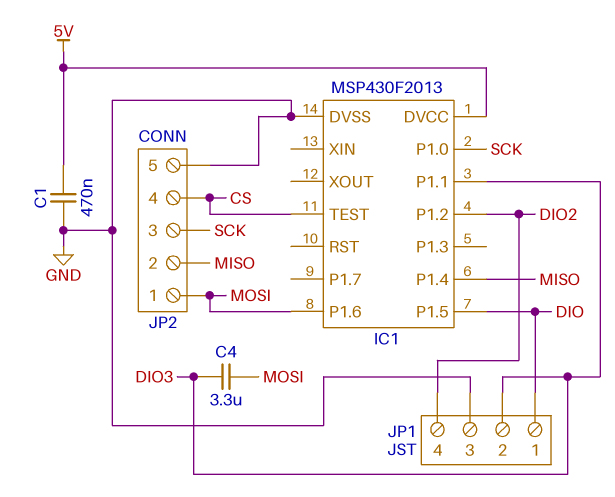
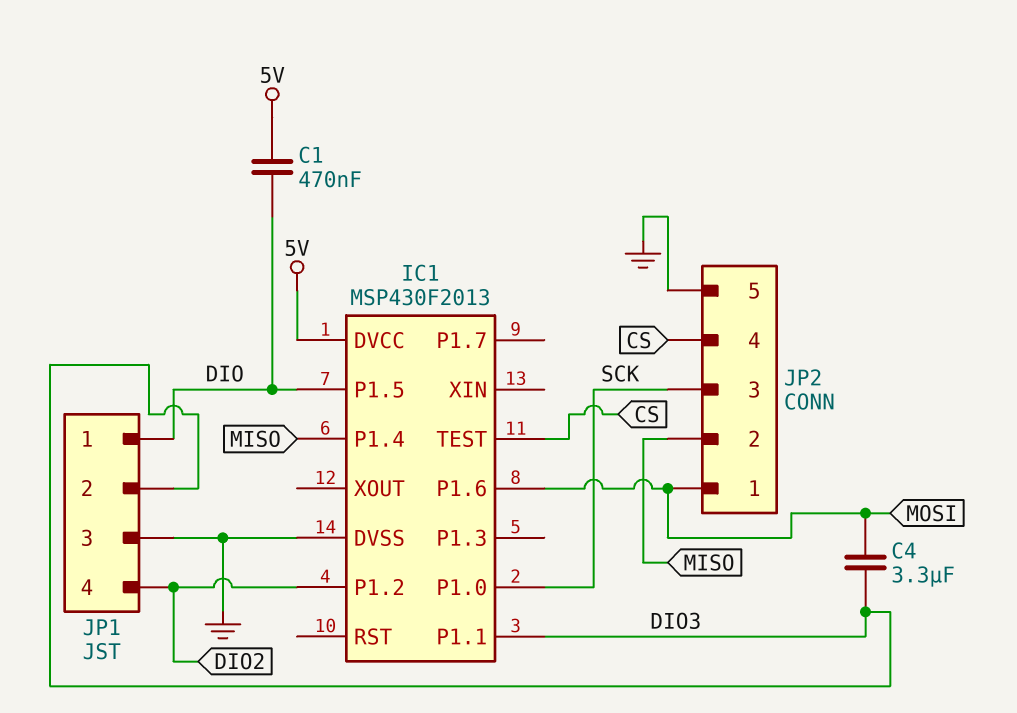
C1: 470nF (5V, GND) -> 470nF (5V, DIO)

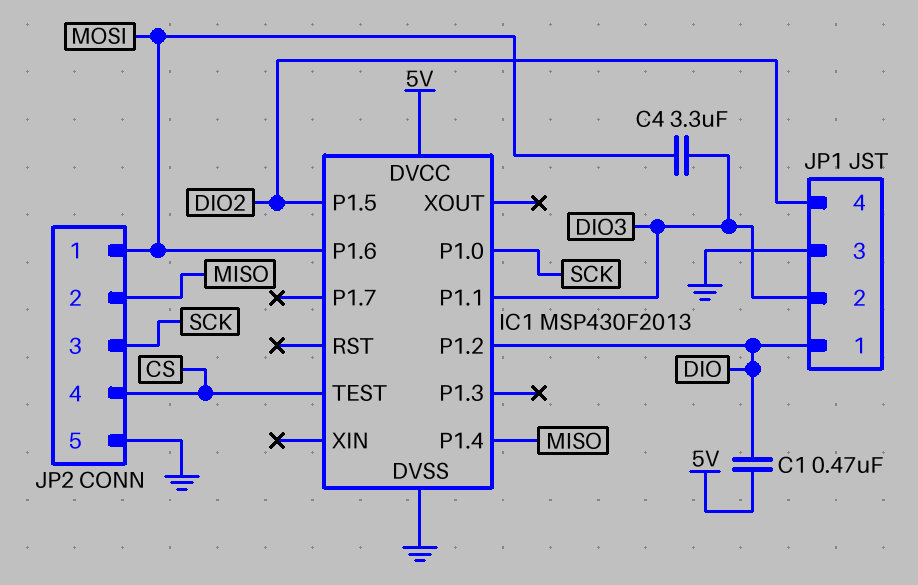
IC1 pin P1.2: DIO2 -> DIO
IC1 pin P1.5: DIO -> DIO2

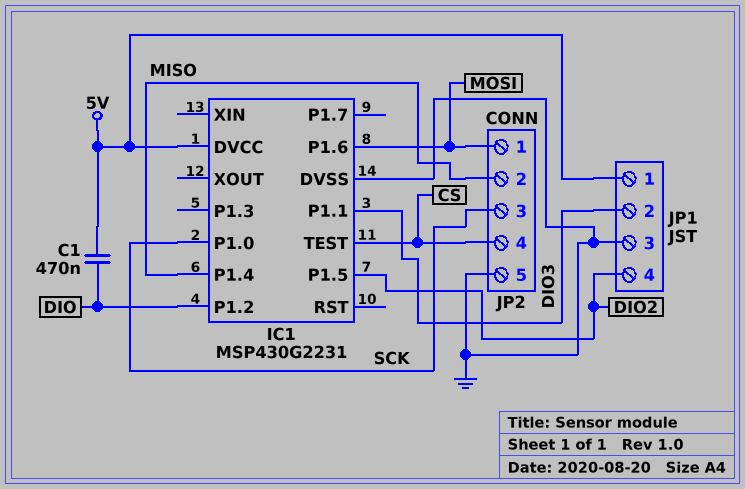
C4: 3.3uF (DIO3, MOSI) -> none
IC1: MSP430F2013 -> MSP430G2231
JP1 pin 1: DIO -> 5V

